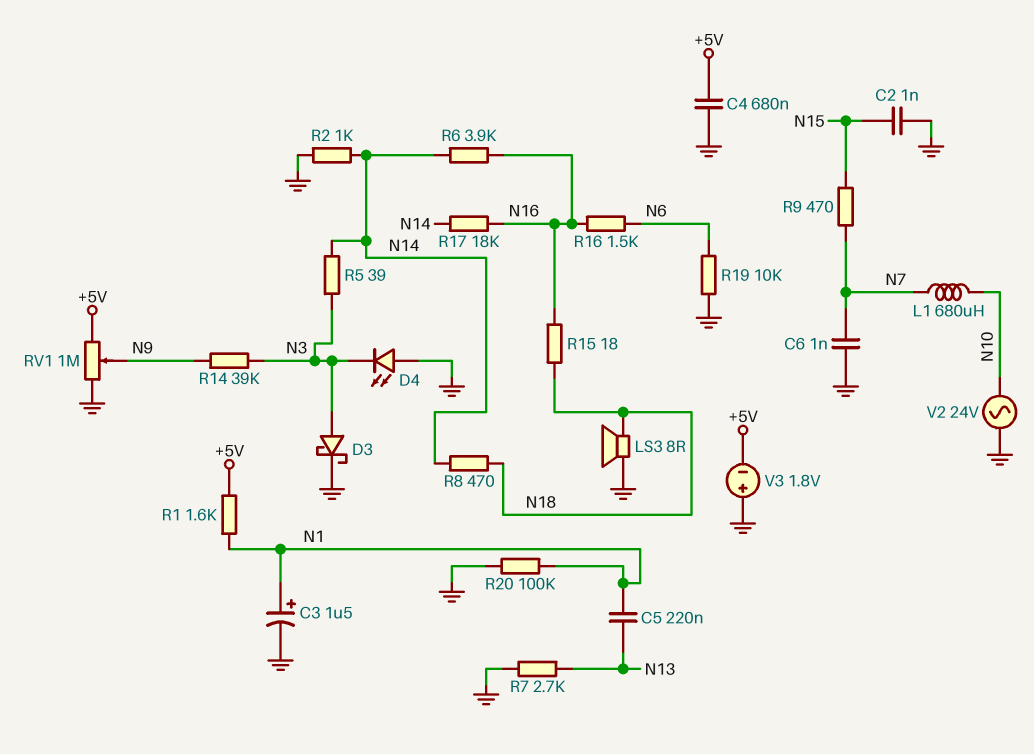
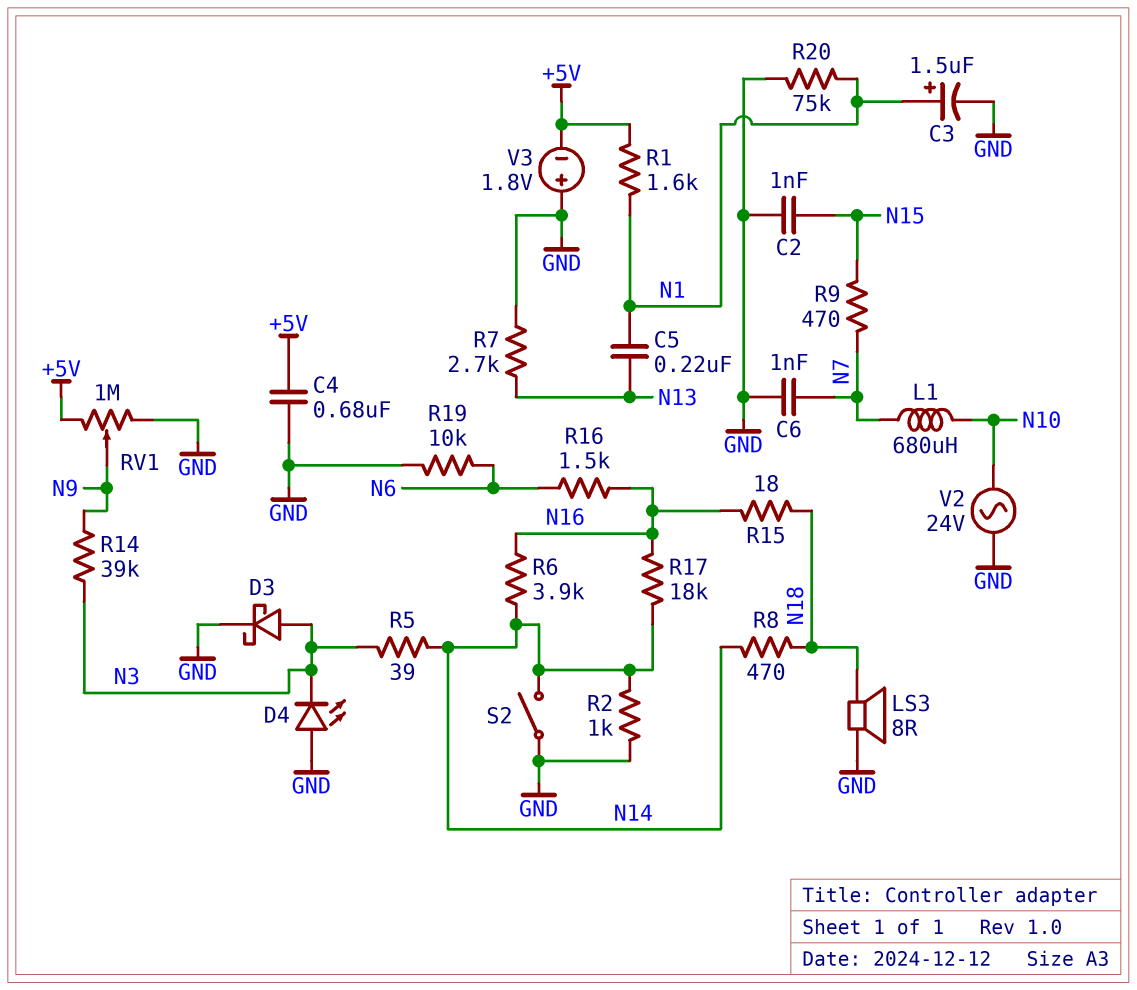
R20: 100k (GND, N1) -> 75k (GND, N1)
S2: none -> switch (GND, N14)

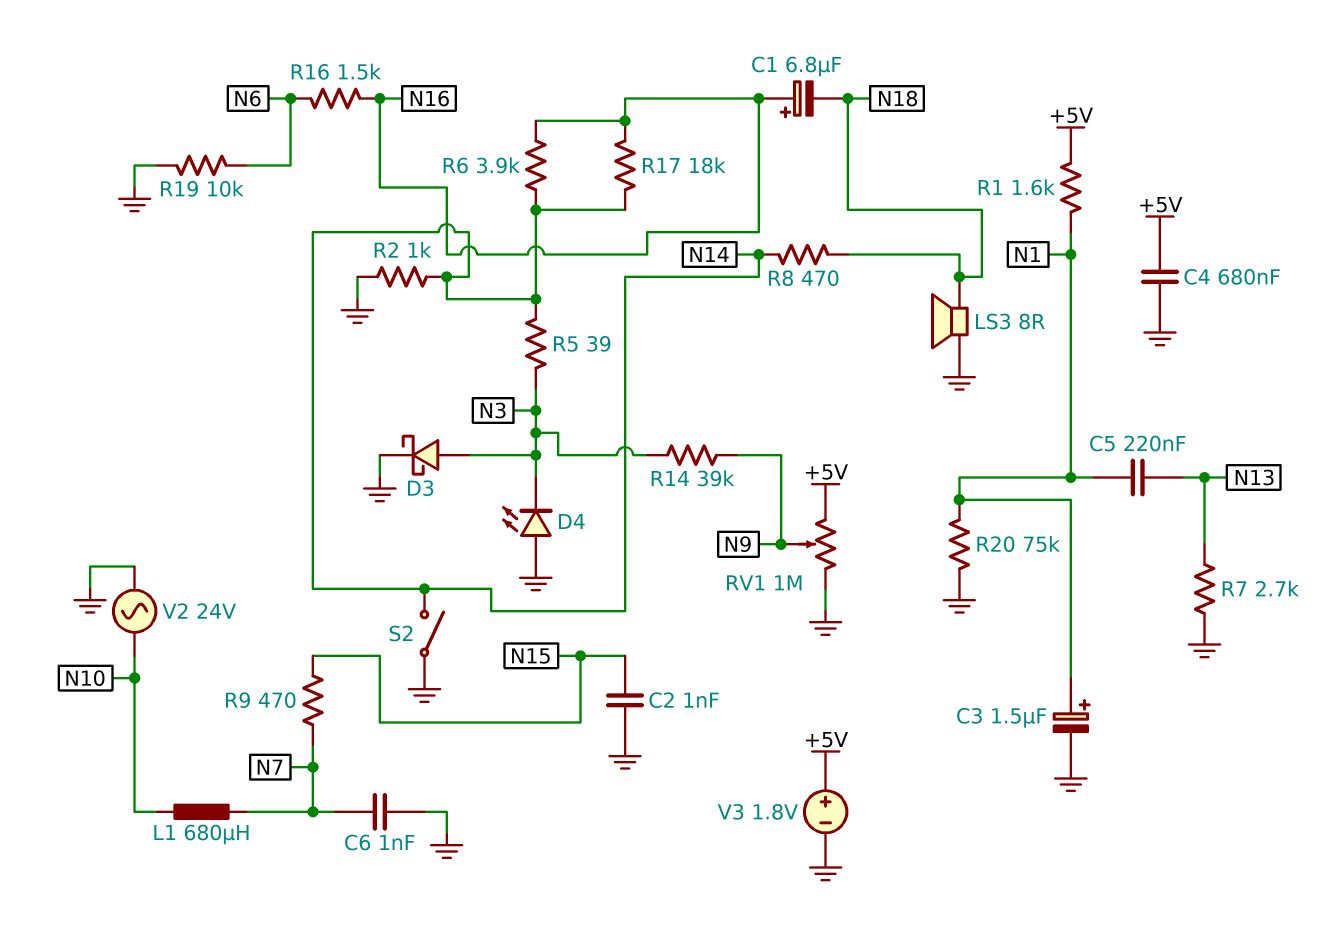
C1: none -> 6.8uF (plus N16, minus N18)
R15: 18 (N16, N18) -> none
V3: 1.8V (plus GND, minus +5V) -> 1.8V (plus +5V, minus GND)

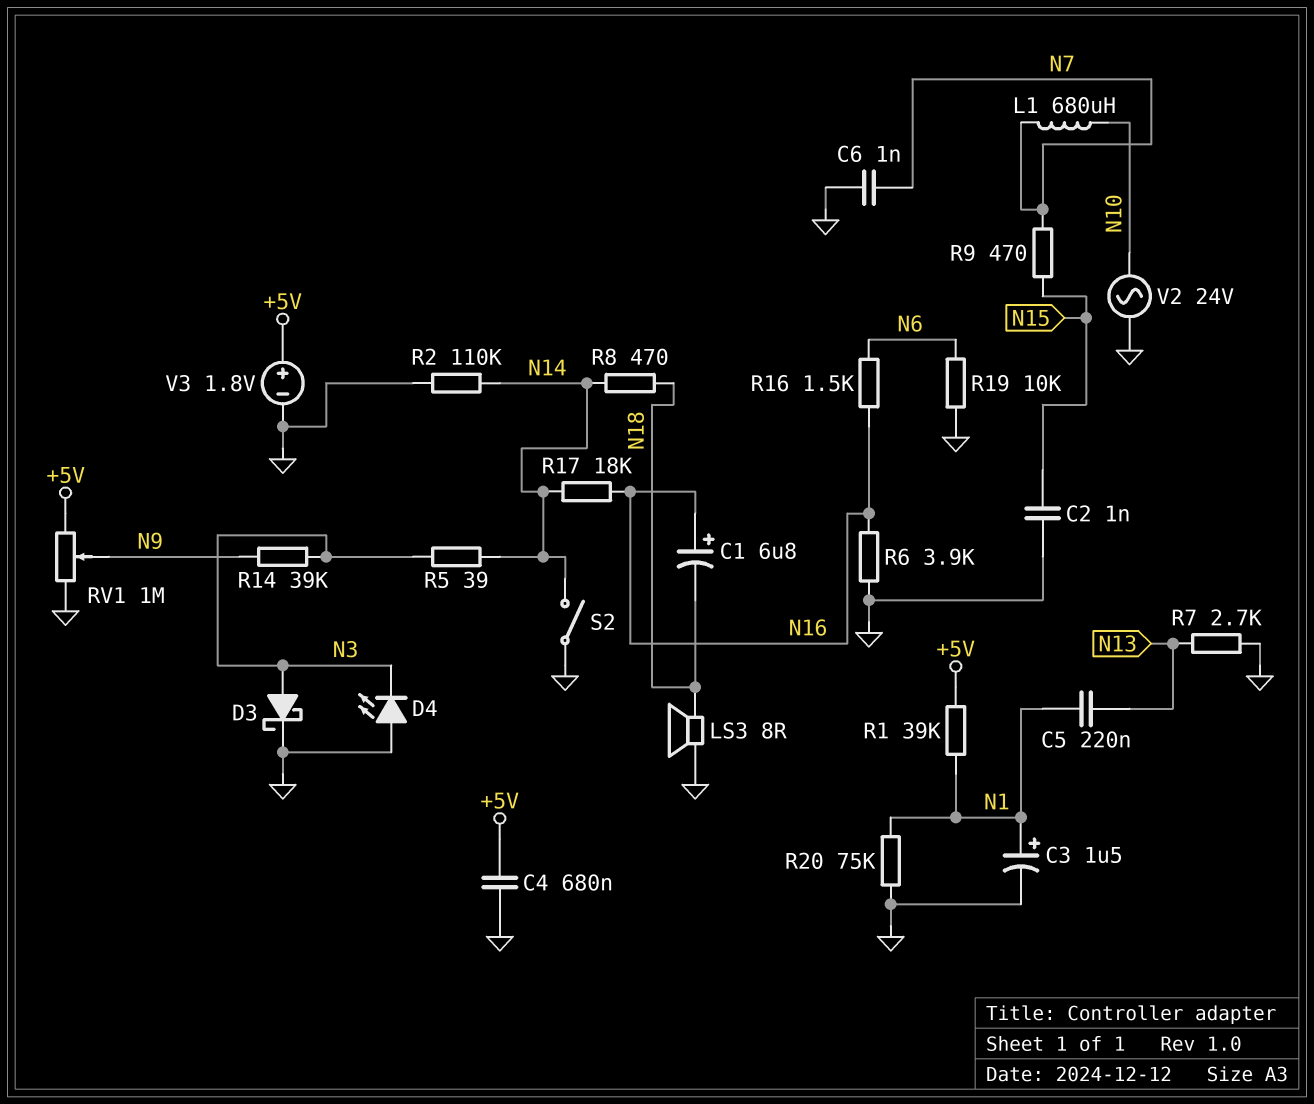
R1: 1.6k (+5V, N1) -> 39k (+5V, N1)
R2: 1k (GND, N14) -> 110k (GND, N14)
R6: 3.9k (N14, N16) -> 3.9k (GND, N16)

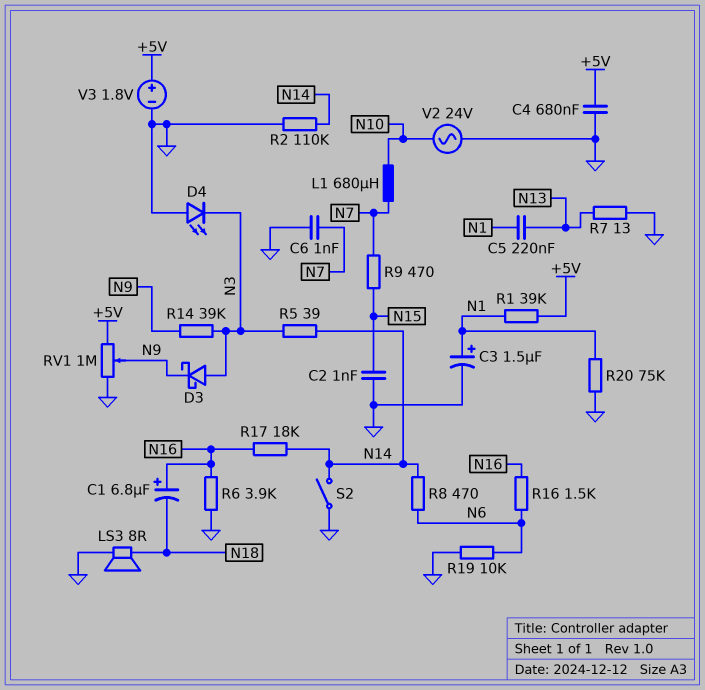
D3: schottky (A N3, K GND) -> schottky (A N3, K N9)
R7: 2.7k (GND, N13) -> 13 (GND, N13)
R8: 470 (N14, N18) -> 470 (N6, N14)

